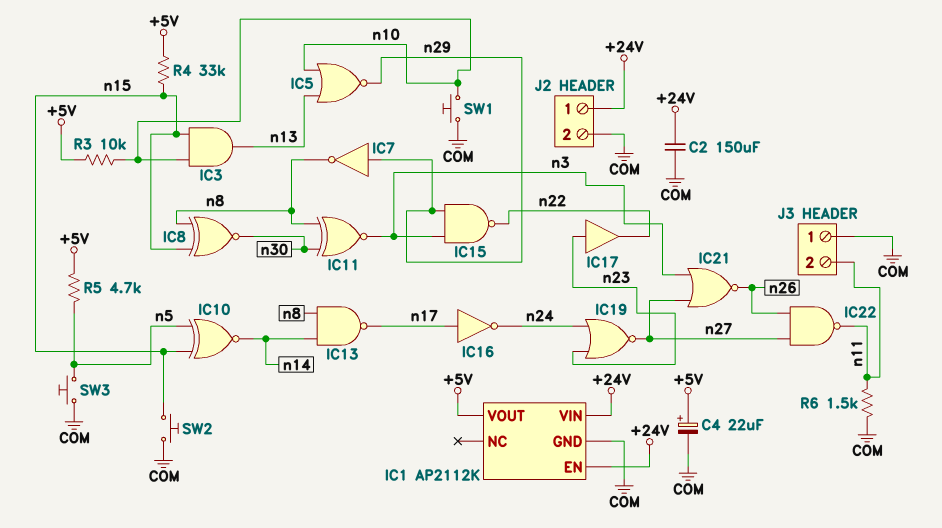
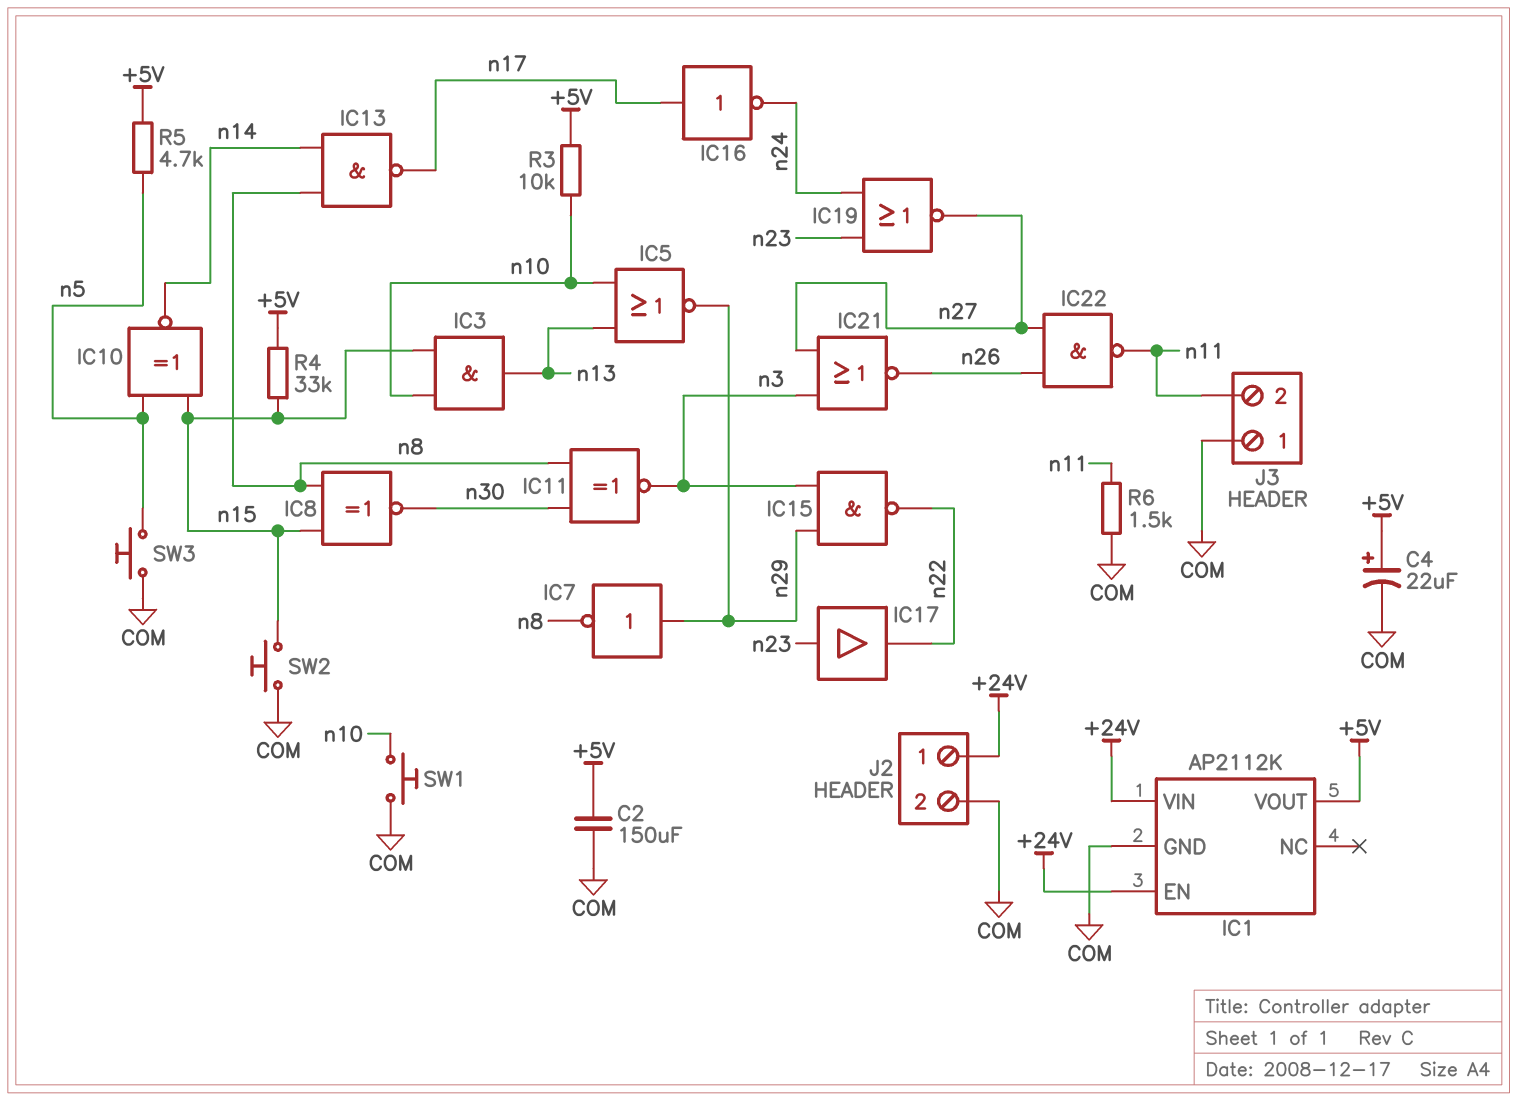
C2: 150uF (+24V, COM) -> 150uF (+5V, COM)

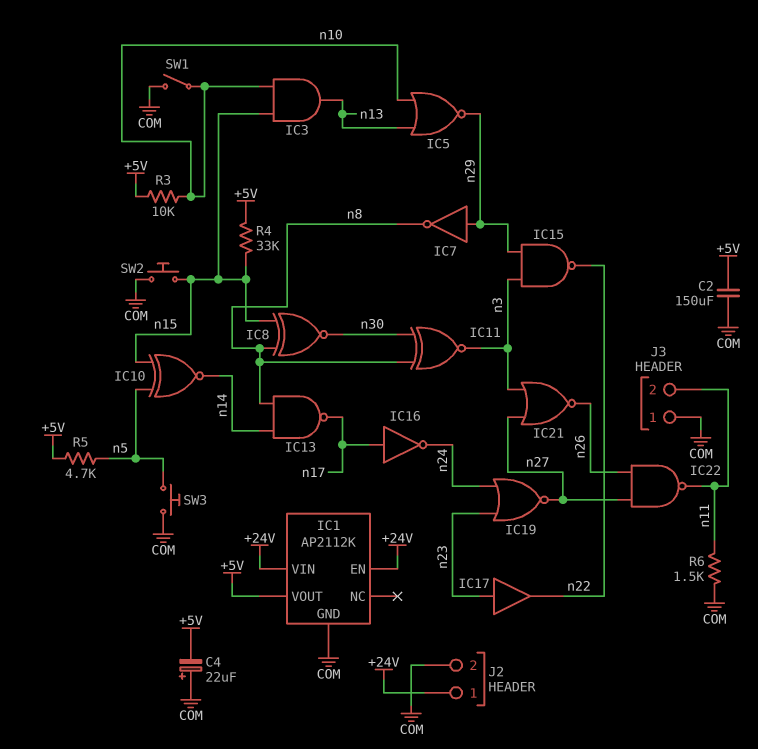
C4: 22uF (plus +5V, minus COM) -> 22uF (plus COM, minus +5V)
SW1: button (COM, n10) -> switch (COM, n10)

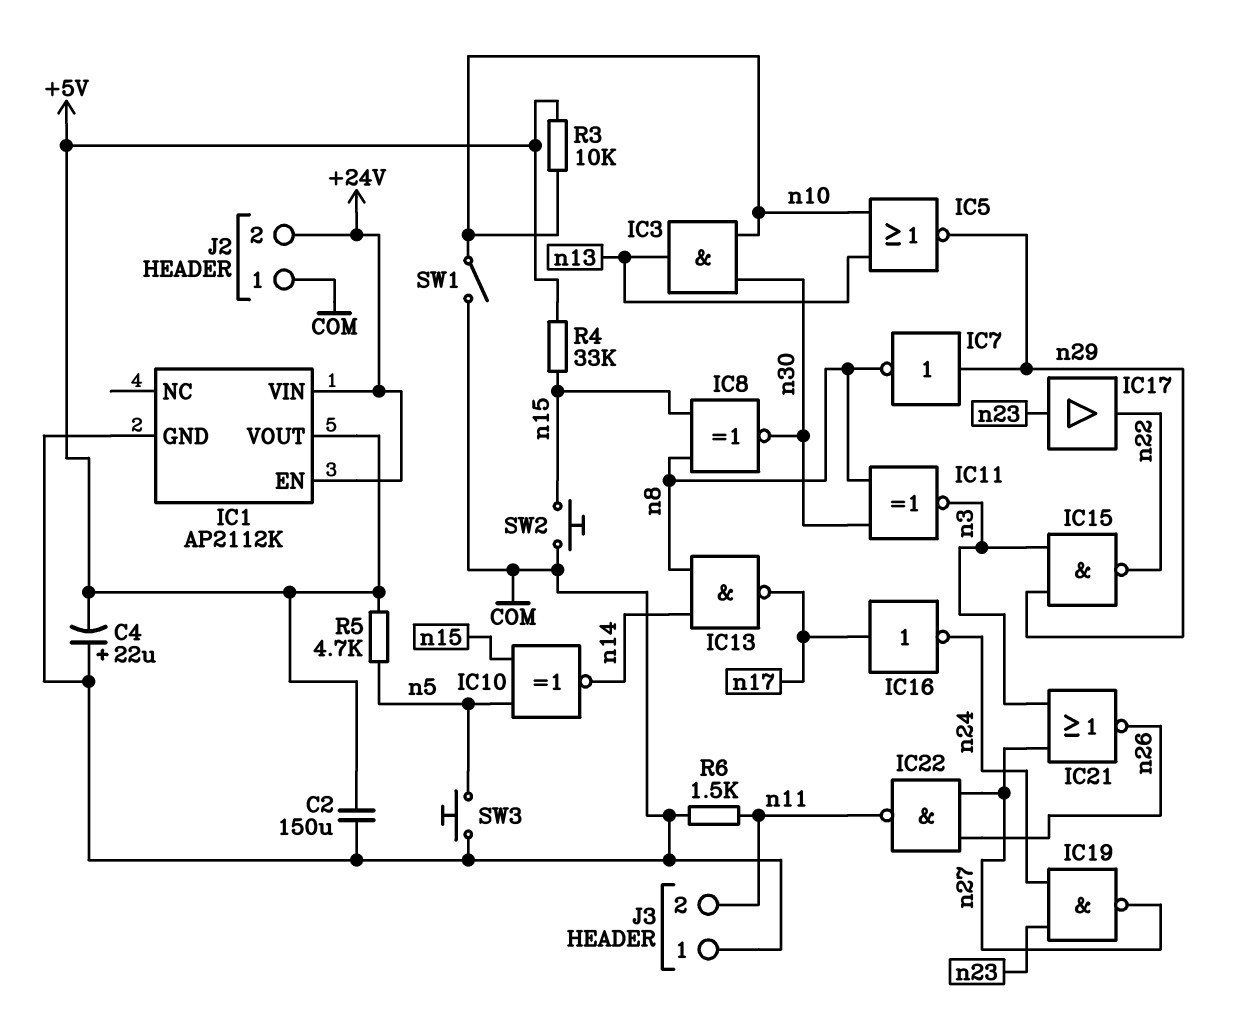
IC3: AND (in n10, in n15, out n13) -> AND (in n10, in n30, out n13)
IC19: NOR (in n23, in n24, out n27) -> NAND (in n23, in n24, out n27)
J2 pin 1: +24V -> COM
J2 pin 2: COM -> +24V

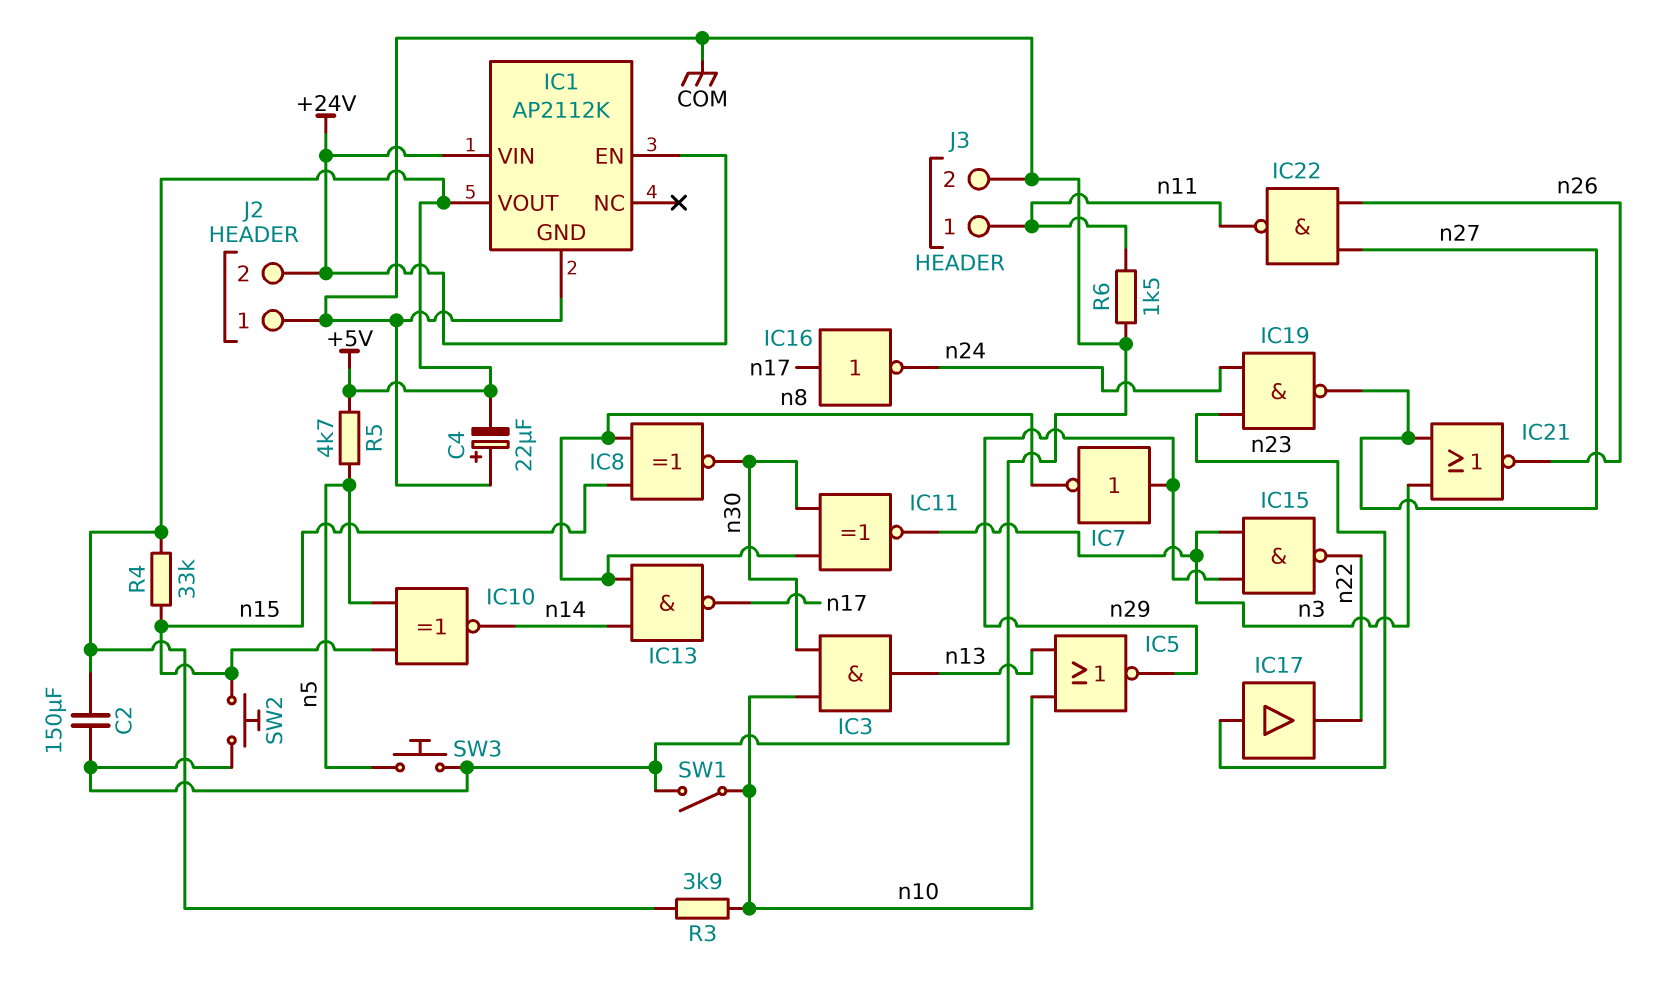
J3 pin 1: COM -> n11
J3 pin 2: n11 -> COM
R3: 10k (+5V, n10) -> 3.9k (+5V, n10)

